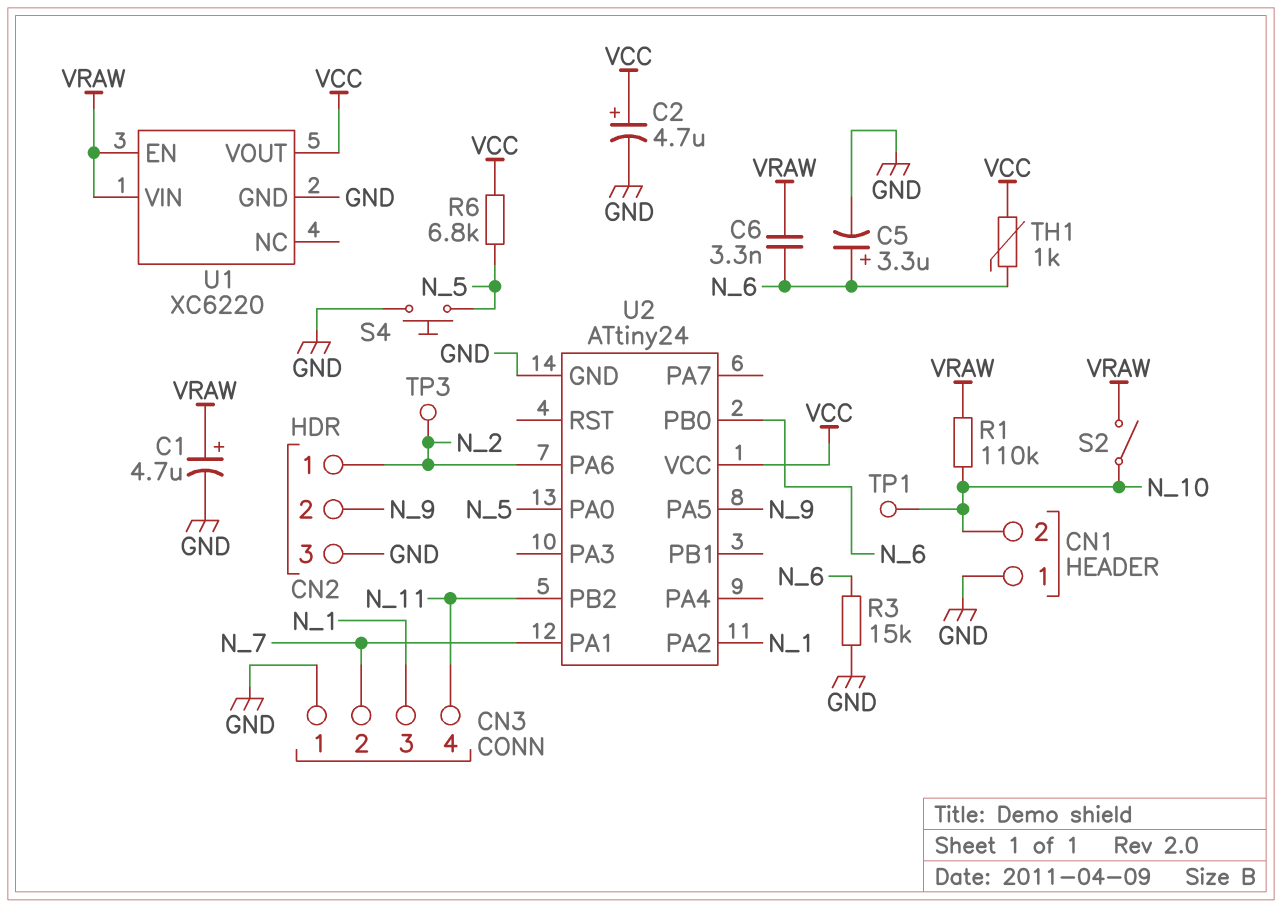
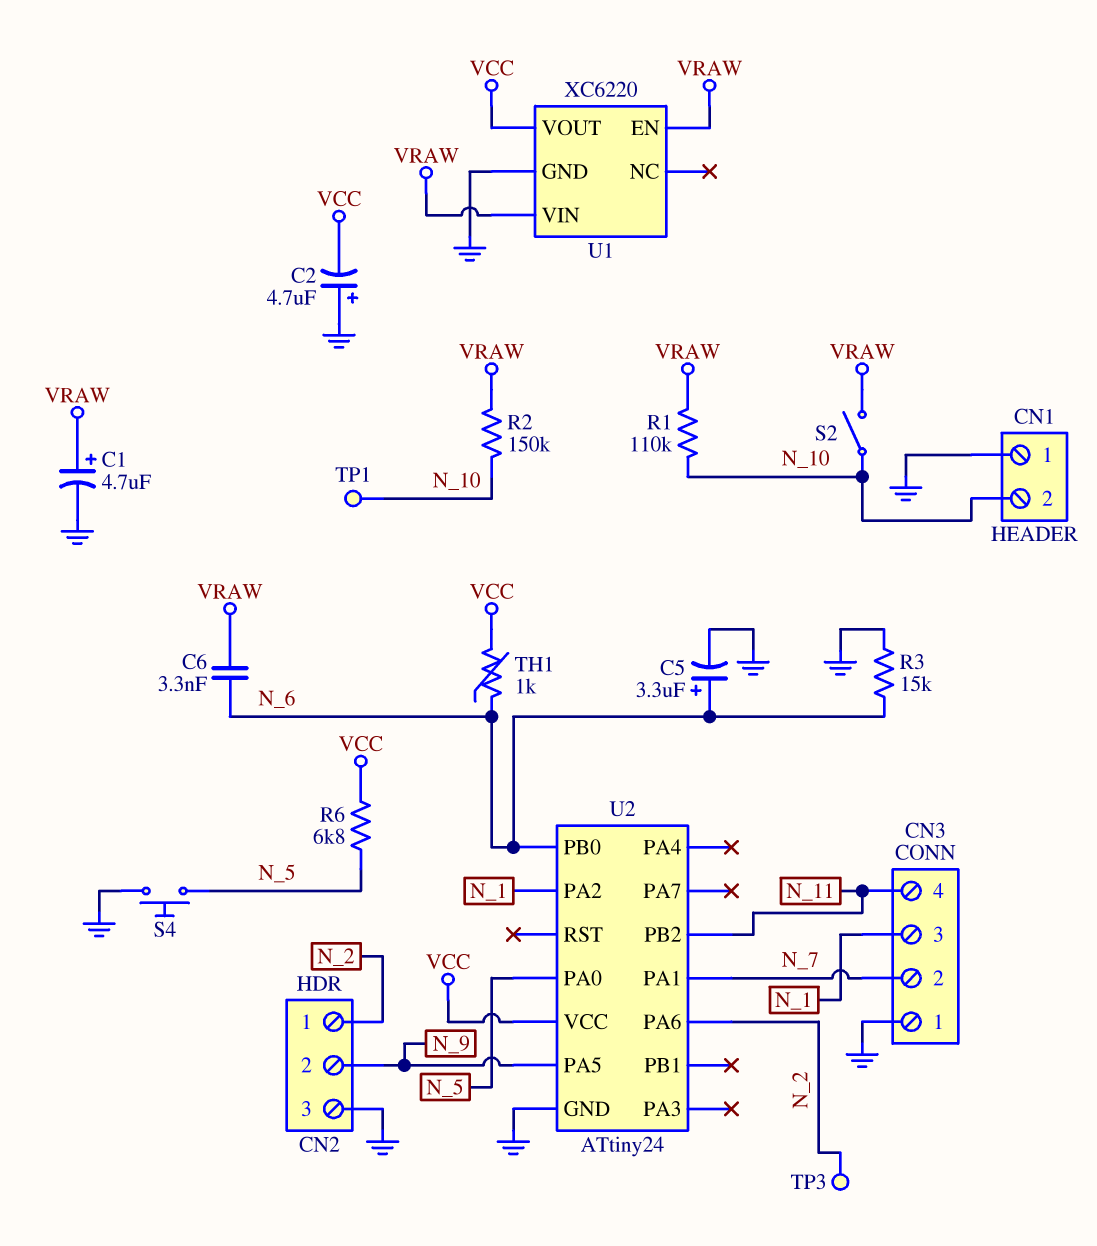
C2: 4.7uF (plus VCC, minus GND) -> 4.7uF (plus GND, minus VCC)
R2: none -> 150k (N_10, VRAW)

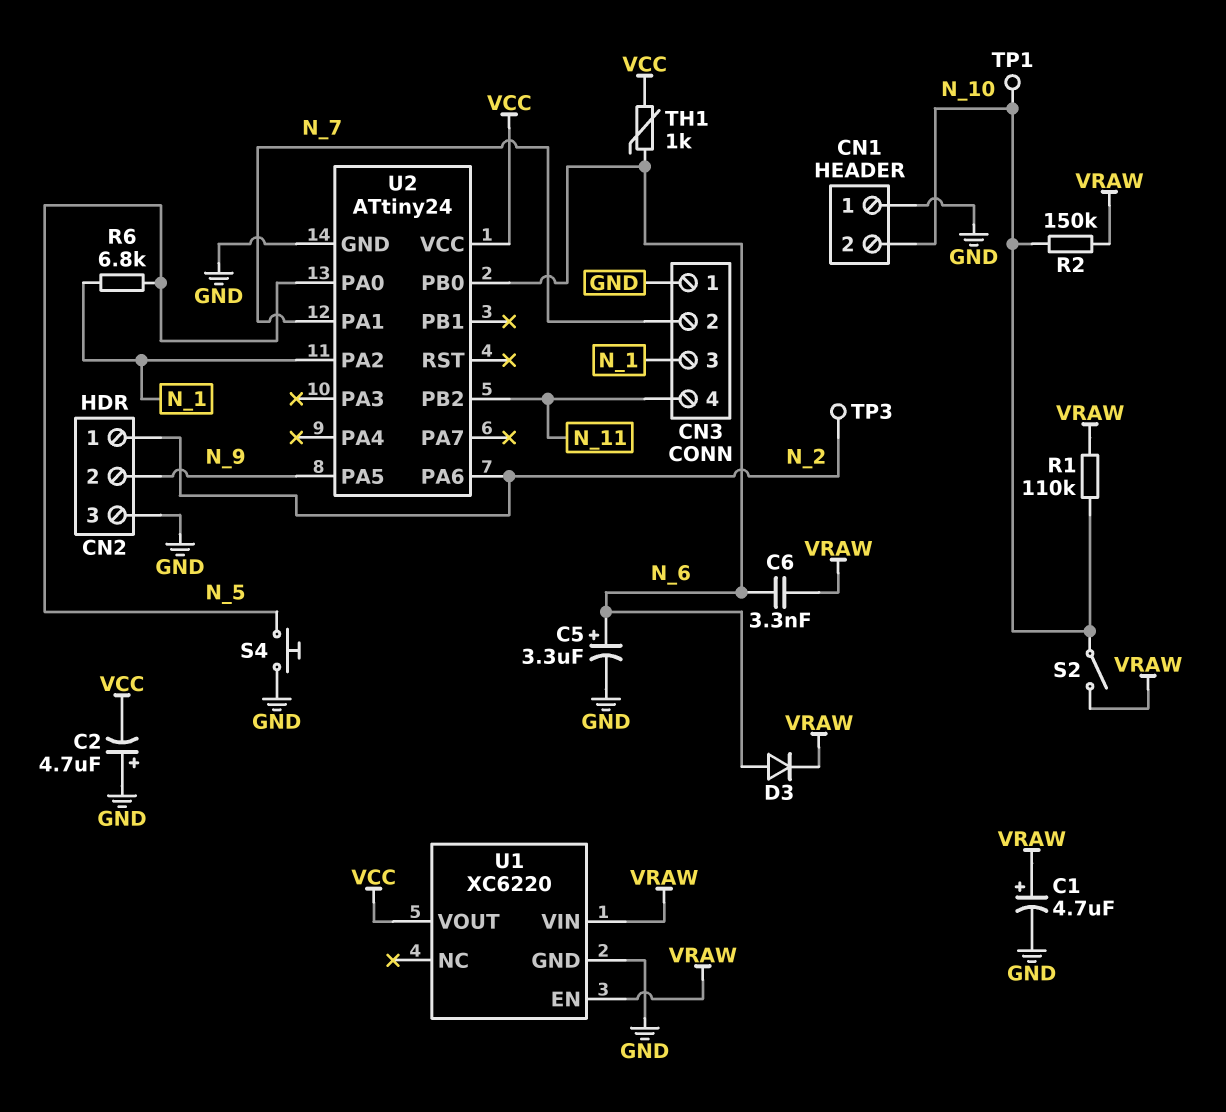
D3: none -> diode (A N_6, K VRAW)
R3: 15k (GND, N_6) -> none
R6: 6.8k (N_5, VCC) -> 6.8k (N_1, N_5)

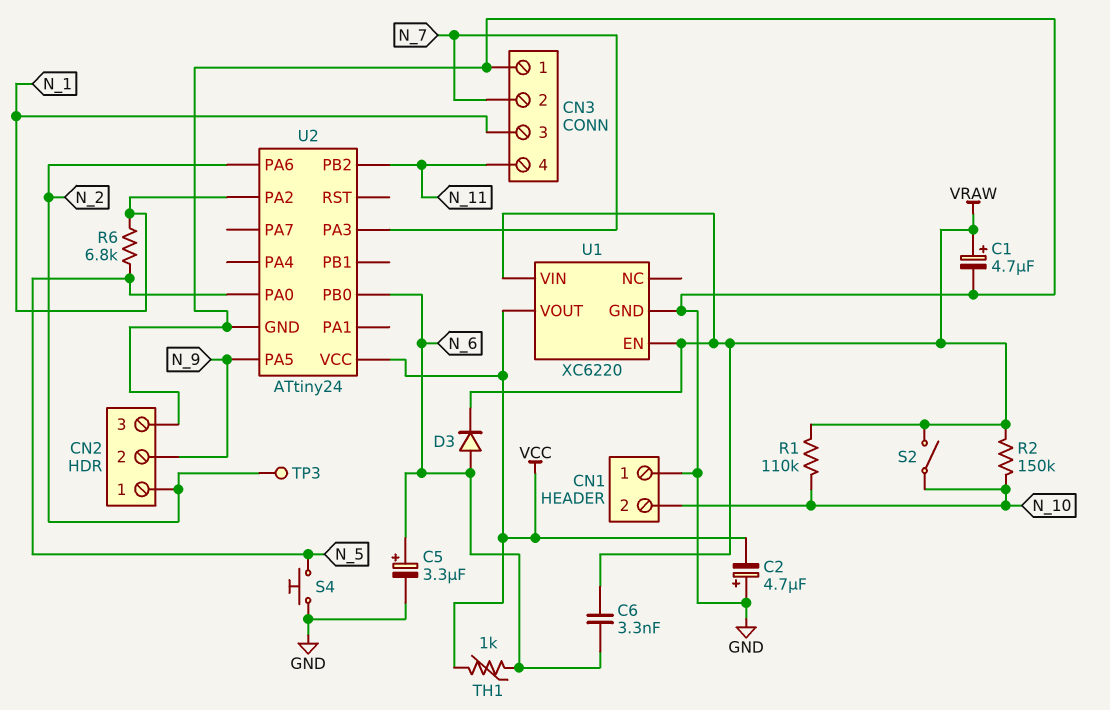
TP1: test point (N_10) -> none
U2 pin PA1: N_7 -> none
U2 pin PA3: none -> N_7

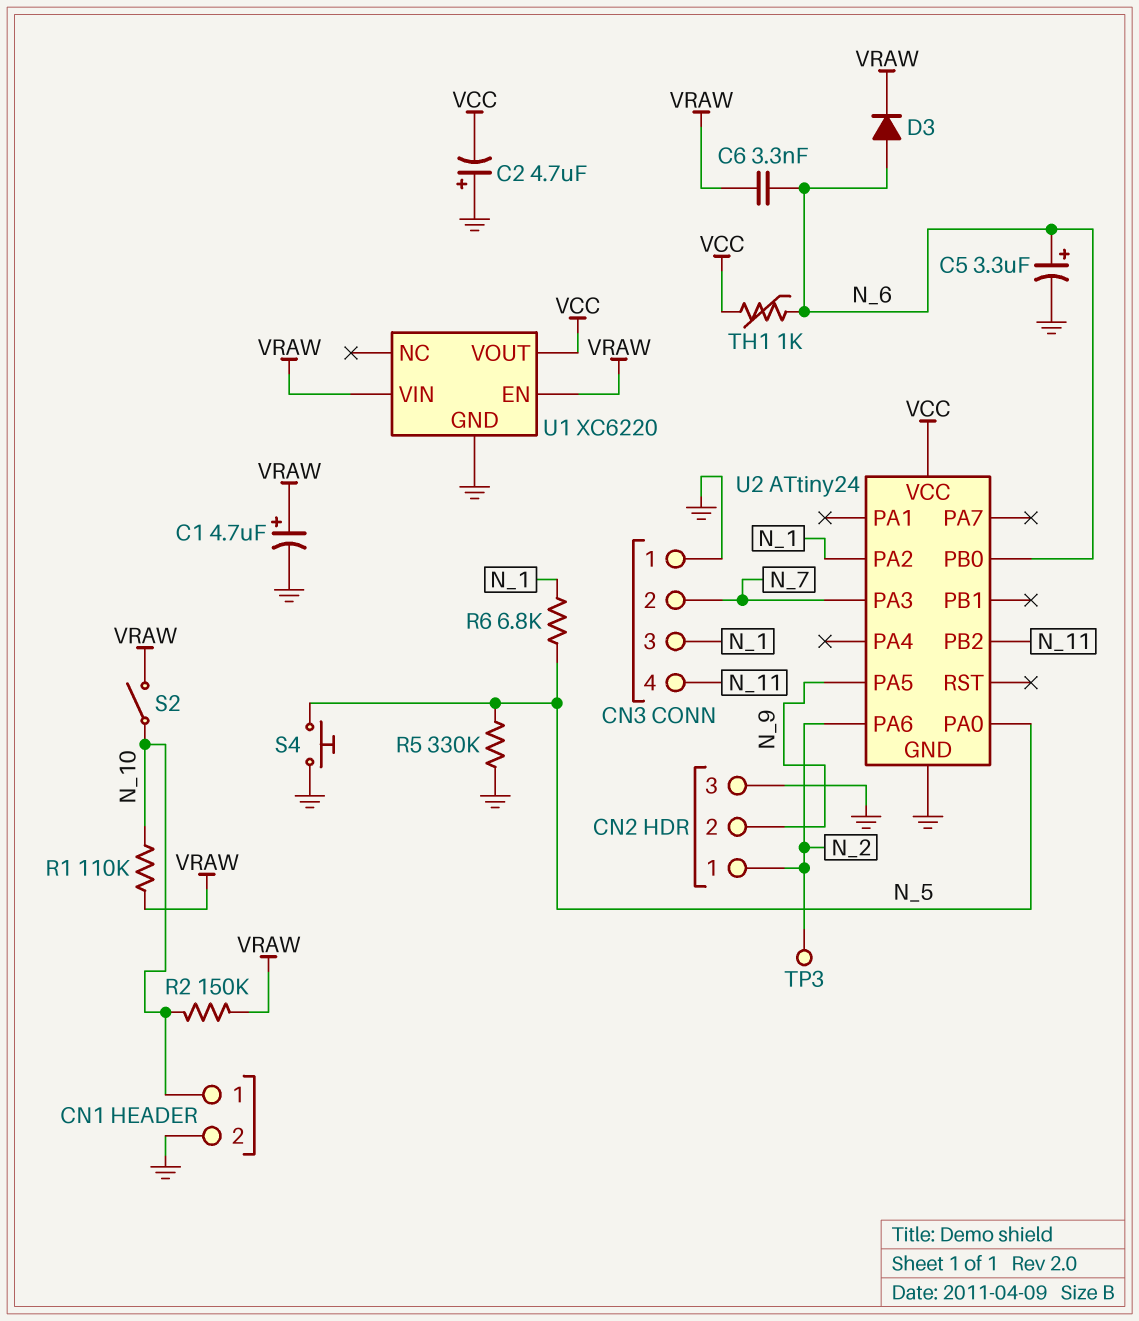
CN1 pin 1: GND -> N_10
CN1 pin 2: N_10 -> GND
R5: none -> 330k (GND, N_5)

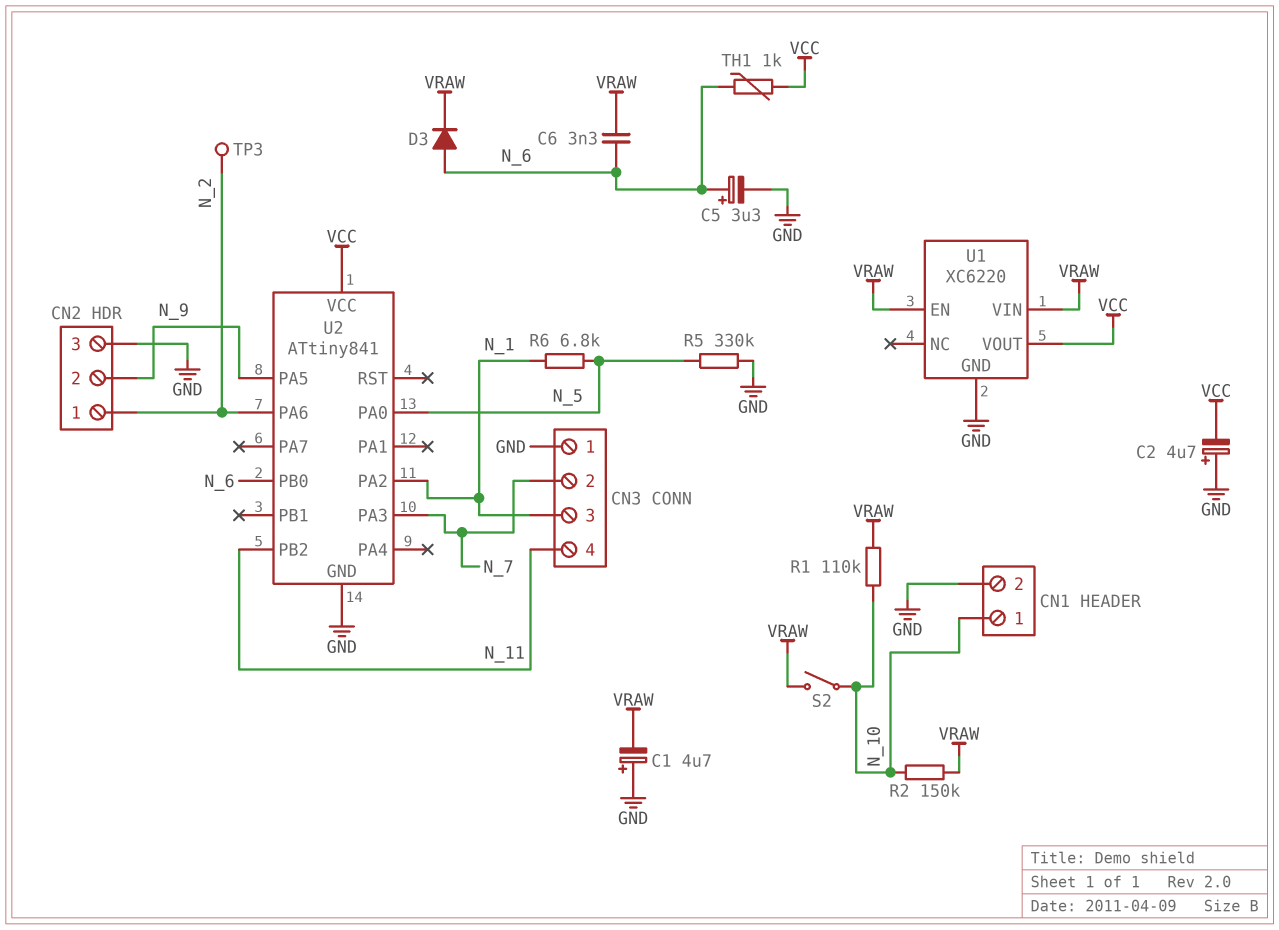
C1: 4.7uF (plus VRAW, minus GND) -> 4.7uF (plus GND, minus VRAW)
S4: button (GND, N_5) -> none
U2: ATtiny24 -> ATtiny841

